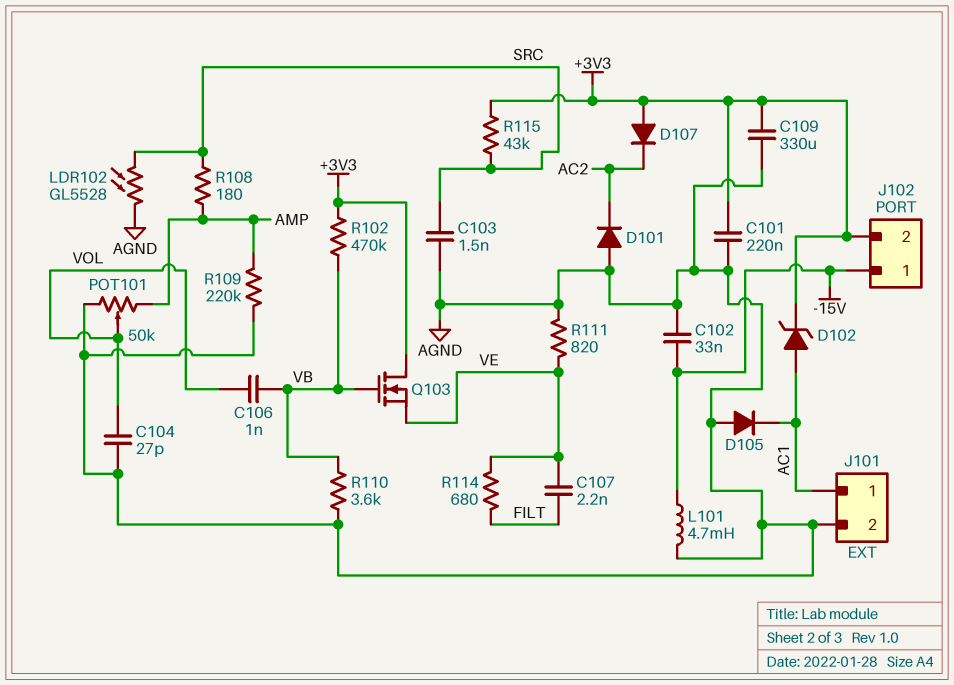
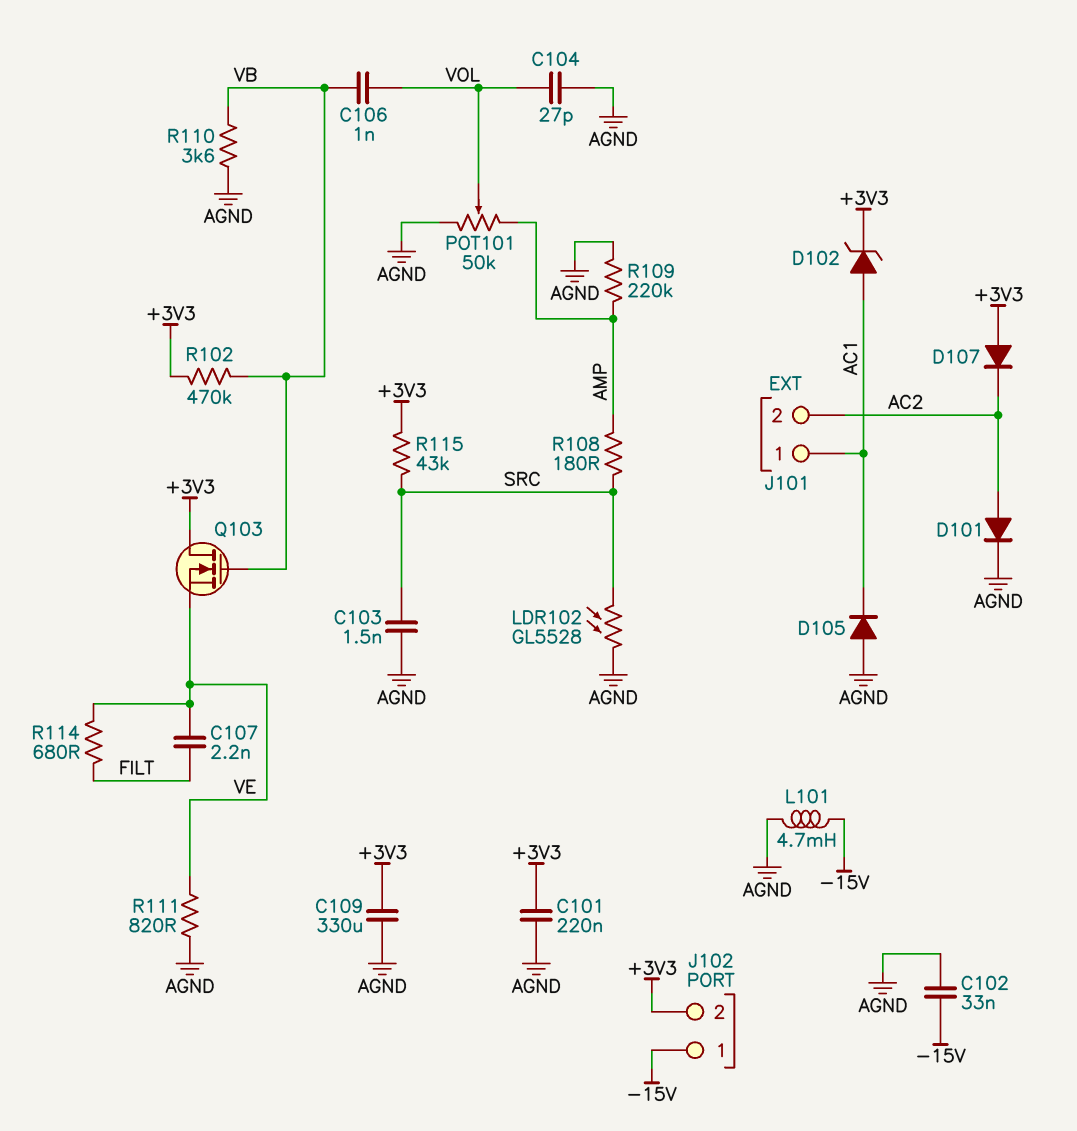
D101: diode (A AGND, K AC2) -> diode (A AC2, K AGND)
J101 pin 2: AGND -> AC2

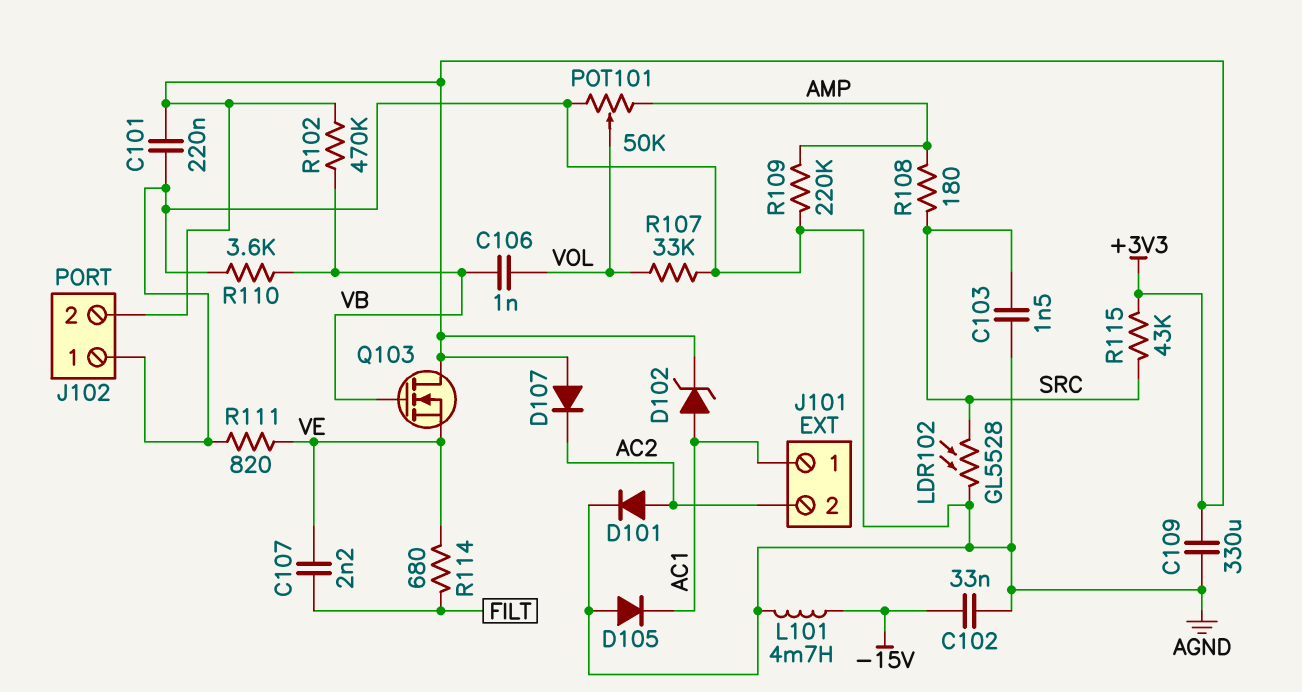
C104: 27pF (AGND, VOL) -> none
J102 pin 1: -15V -> AGND
R107: none -> 33k (AGND, VOL)

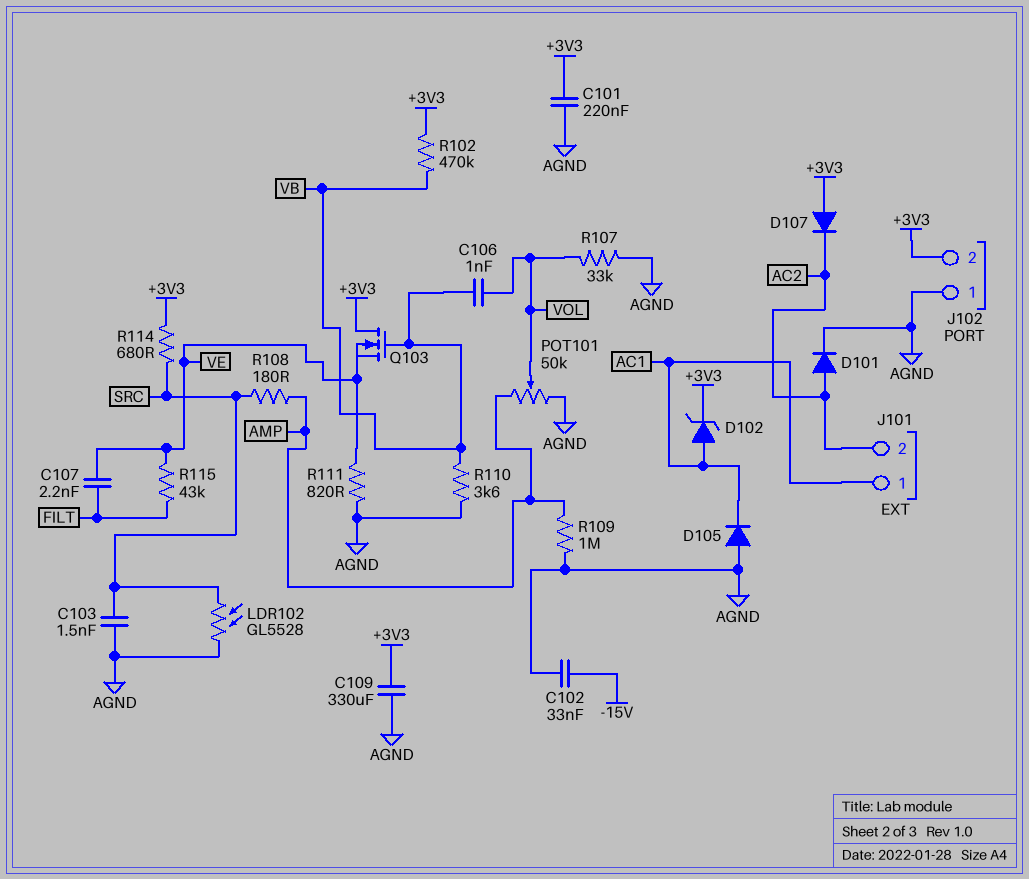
L101: 4.7mH (-15V, AGND) -> none
R109: 220k (AGND, AMP) -> 1M (AGND, AMP)
R114: 680 (FILT, VE) -> 680 (+3V3, SRC)
R115: 43k (+3V3, SRC) -> 43k (FILT, VE)

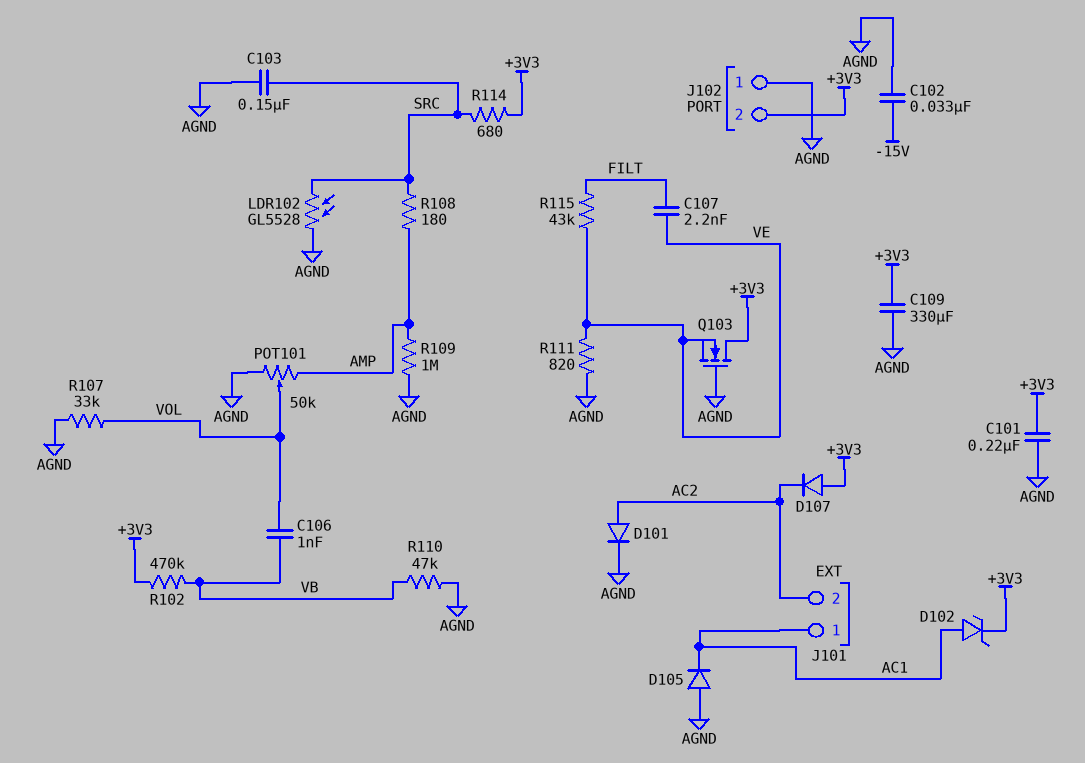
C103: 1.5nF (AGND, SRC) -> 150nF (AGND, SRC)
Q103: NMOS (G VB, D +3V3, S VE) -> NMOS (G AGND, D +3V3, S VE)
R110: 3.6k (AGND, VB) -> 47k (AGND, VB)

